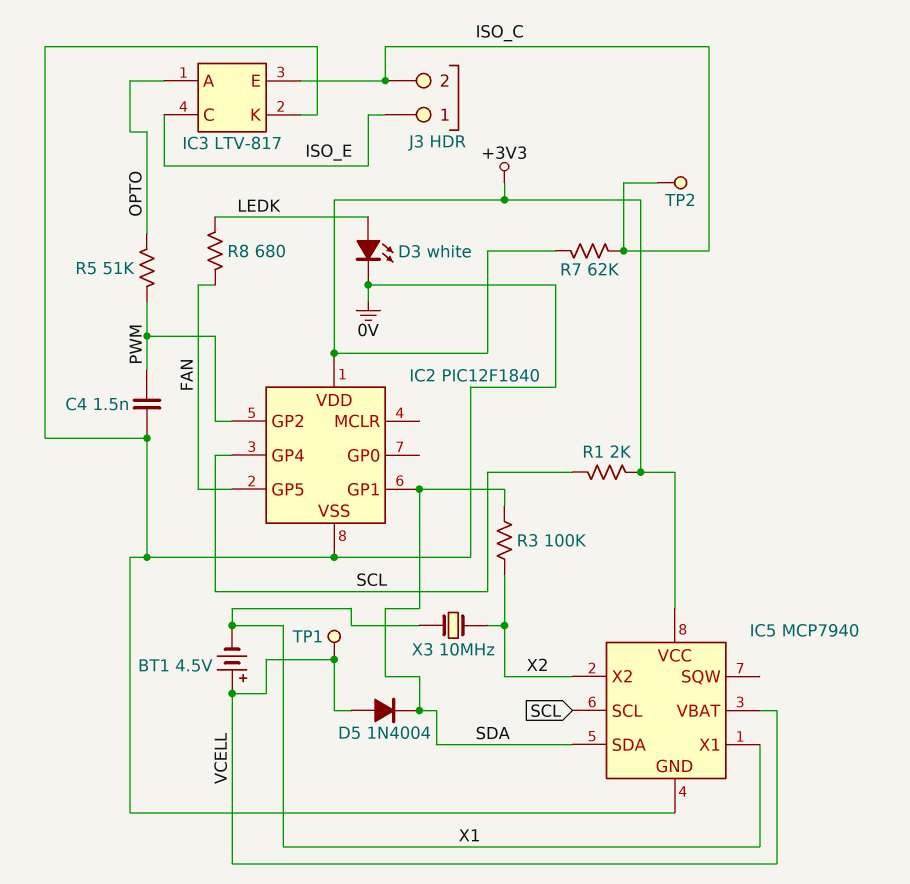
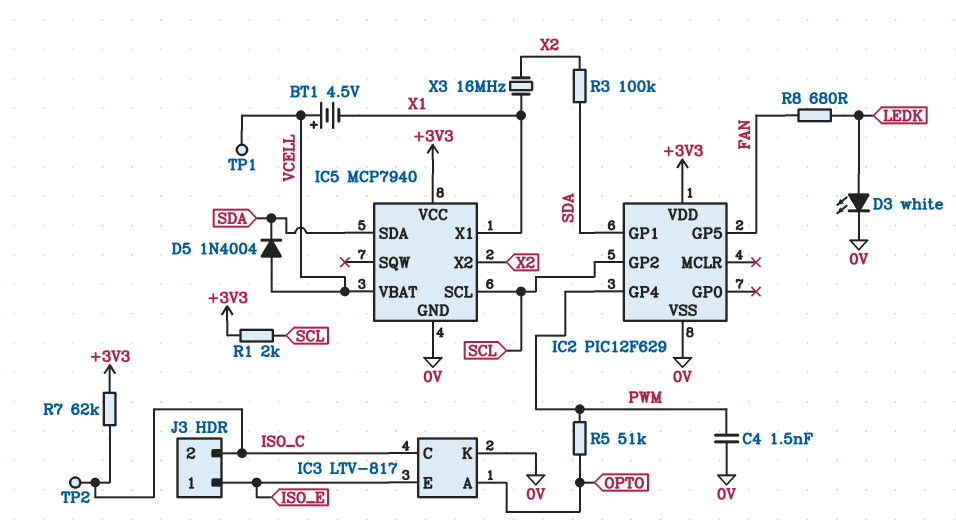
IC2: PIC12F1840 -> PIC12F629
IC2 pin GP2: PWM -> SCL
IC2 pin GP4: SCL -> PWM
IC3 pin C: ISO_E -> ISO_C
IC3 pin E: ISO_C -> ISO_E
X3: 10MHz (X1, X2) -> 16MHz (X1, X2)

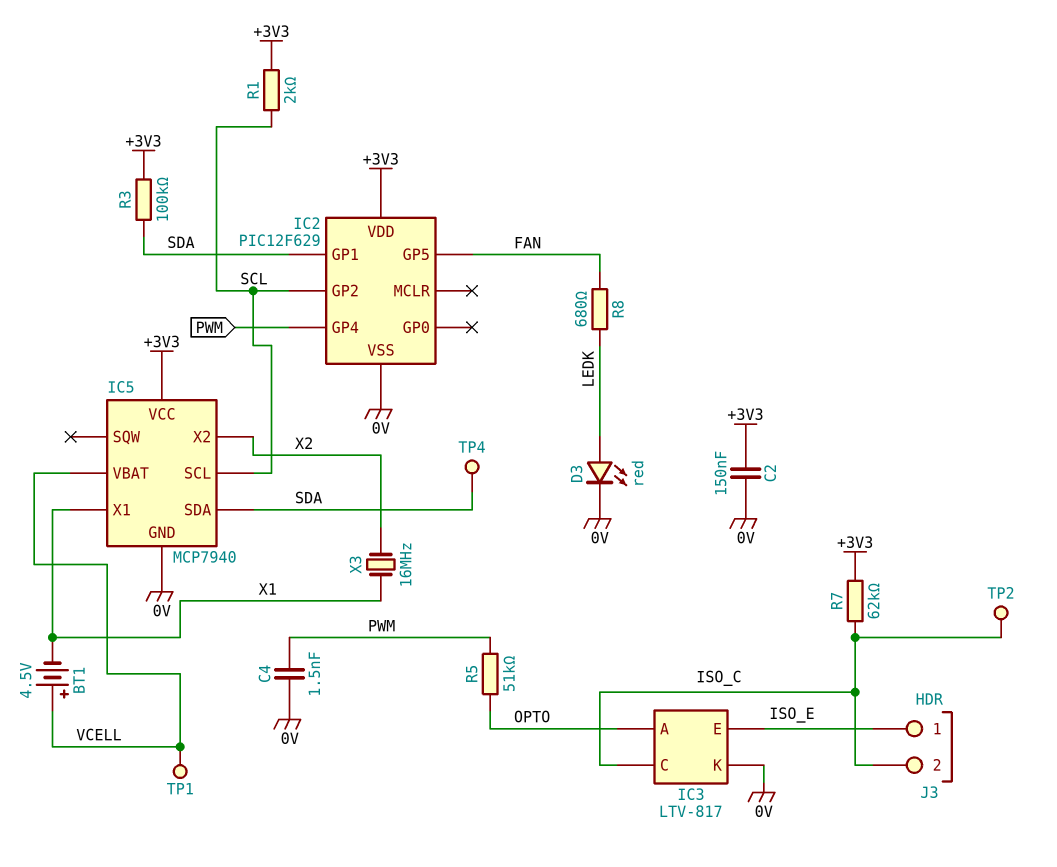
C2: none -> 150nF (+3V3, 0V)
D3: LED white (A LEDK, K 0V) -> LED red (A LEDK, K 0V)
D5: diode 1N4004 (A VCELL, K SDA) -> none
R3: 100k (SDA, X2) -> 100k (+3V3, SDA)
TP4: none -> test point (SDA)

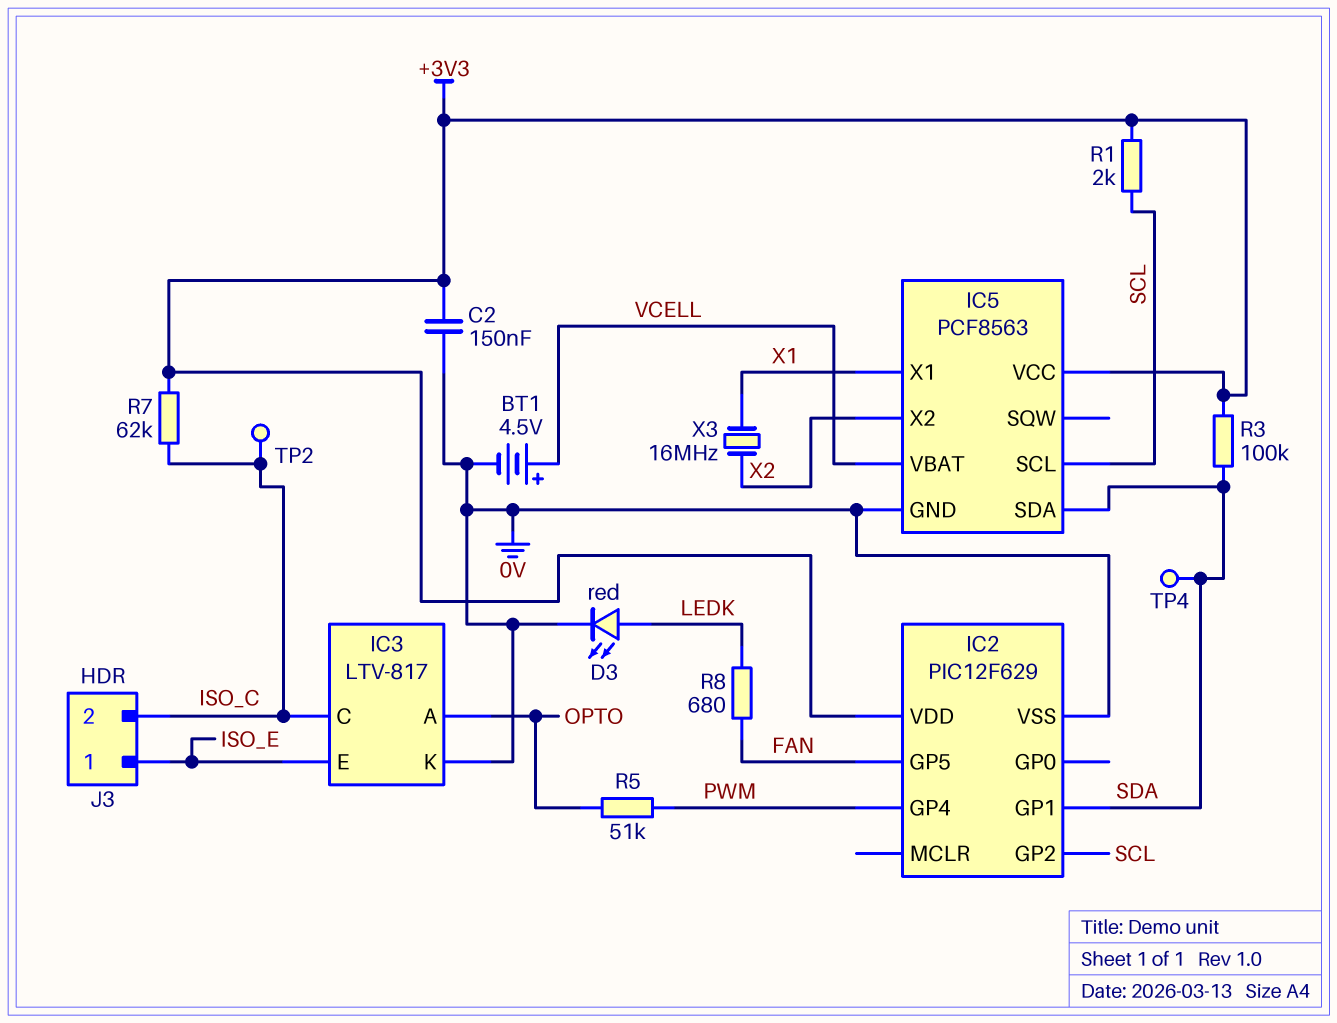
BT1: 4.5V (plus VCELL, minus X1) -> 4.5V (plus VCELL, minus 0V)
C4: 1.5nF (0V, PWM) -> none
IC5: MCP7940 -> PCF8563
TP1: test point (VCELL) -> none

